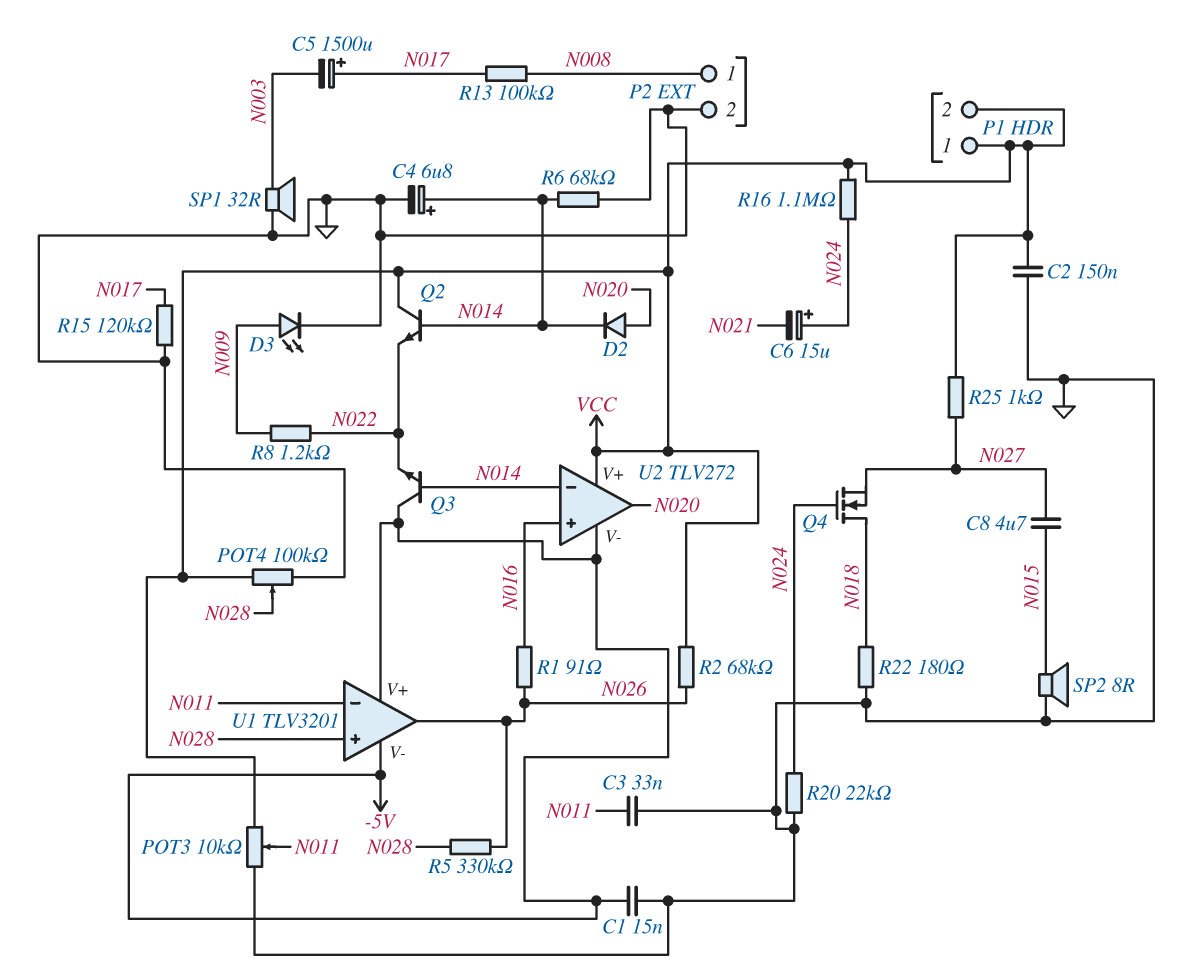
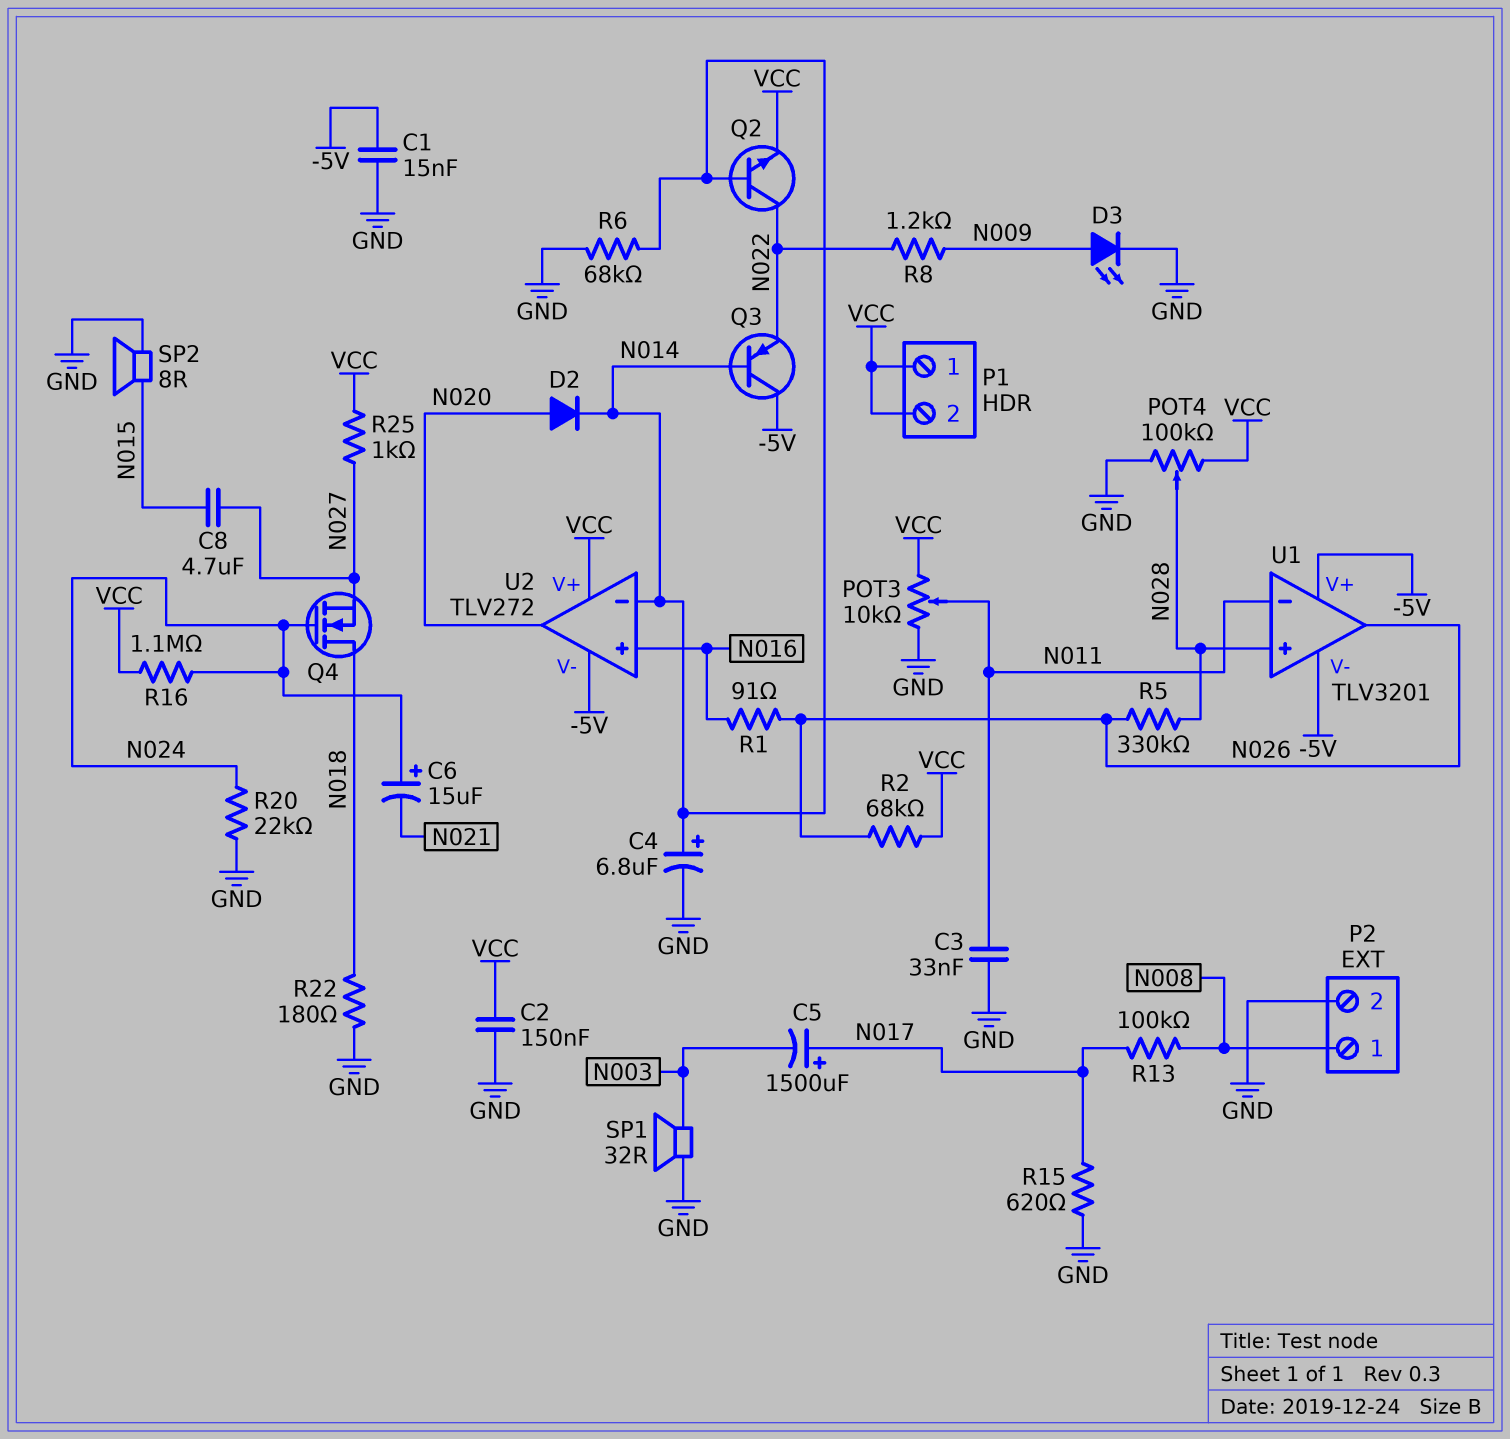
Q2: NPN (B N014, C VCC, E N022) -> NPN (B N014, C N022, E VCC)
Q3: NPN (B N014, C -5V, E N022) -> PNP (B N014, C -5V, E N022)
R15: 120k (GND, N017) -> 620 (GND, N017)

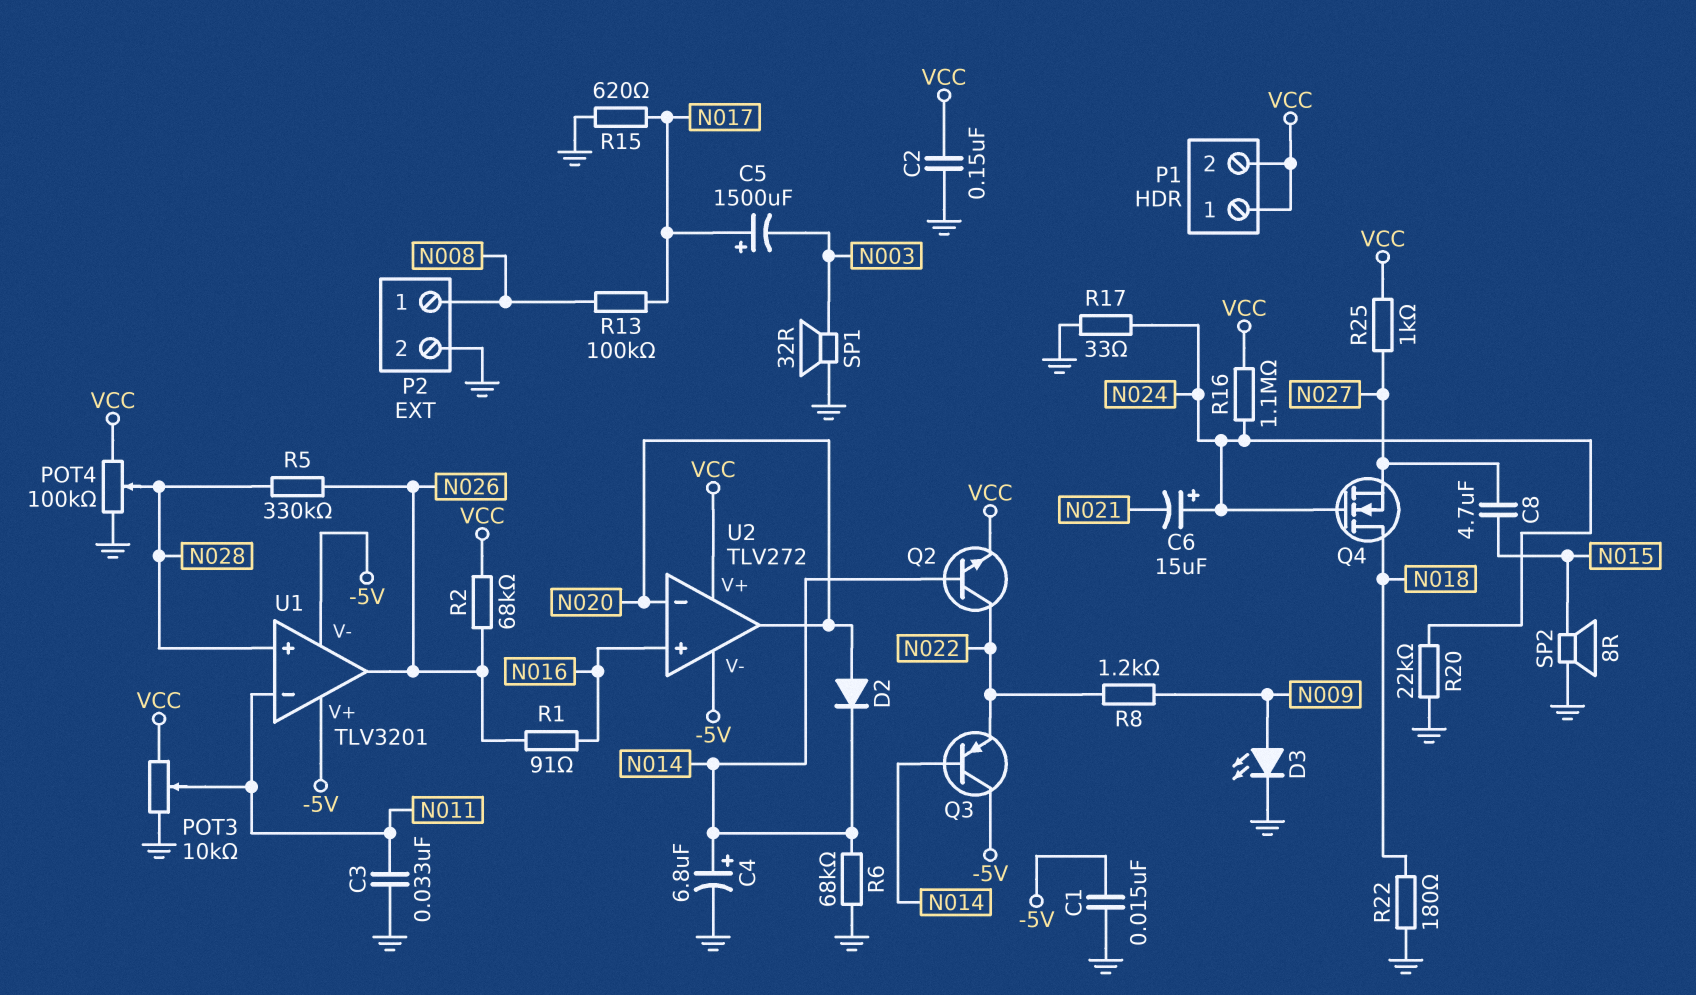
R17: none -> 33 (GND, N024)
U2 pin in-: N014 -> N020

